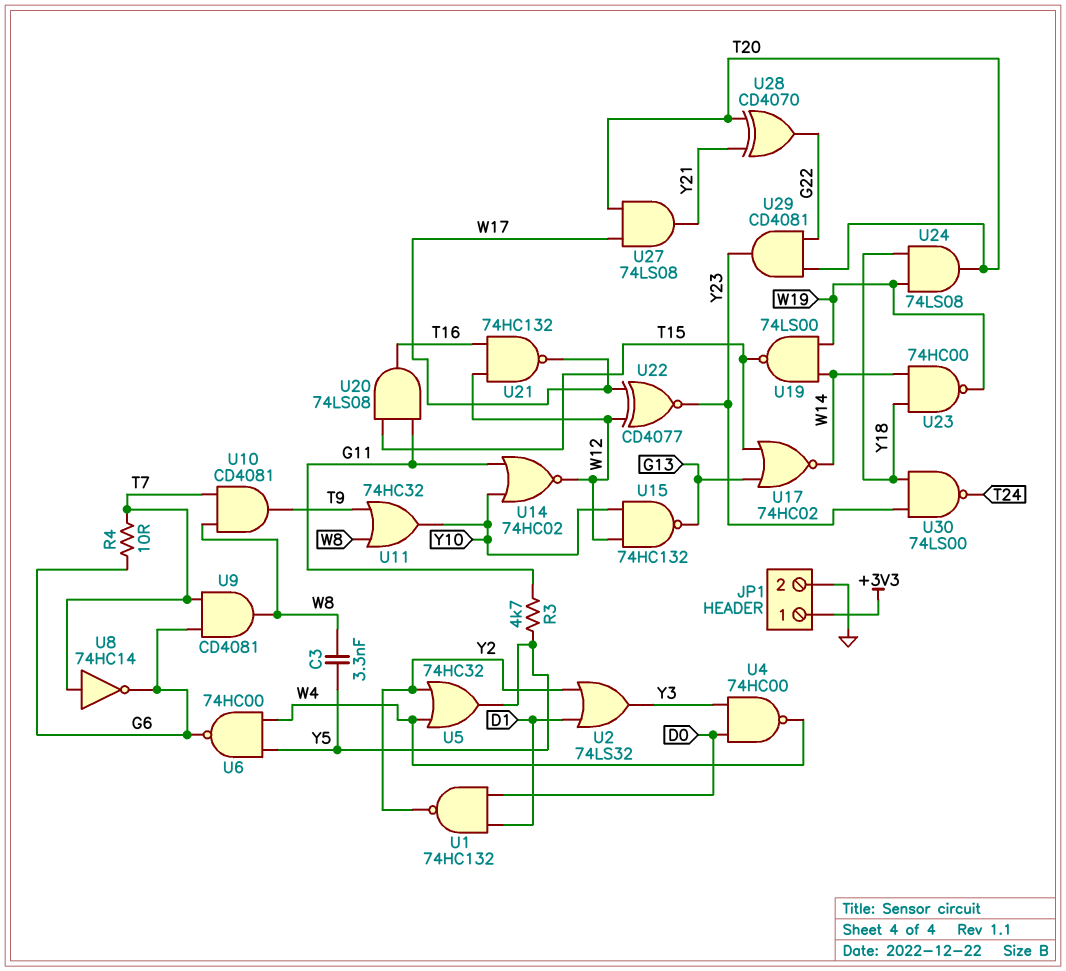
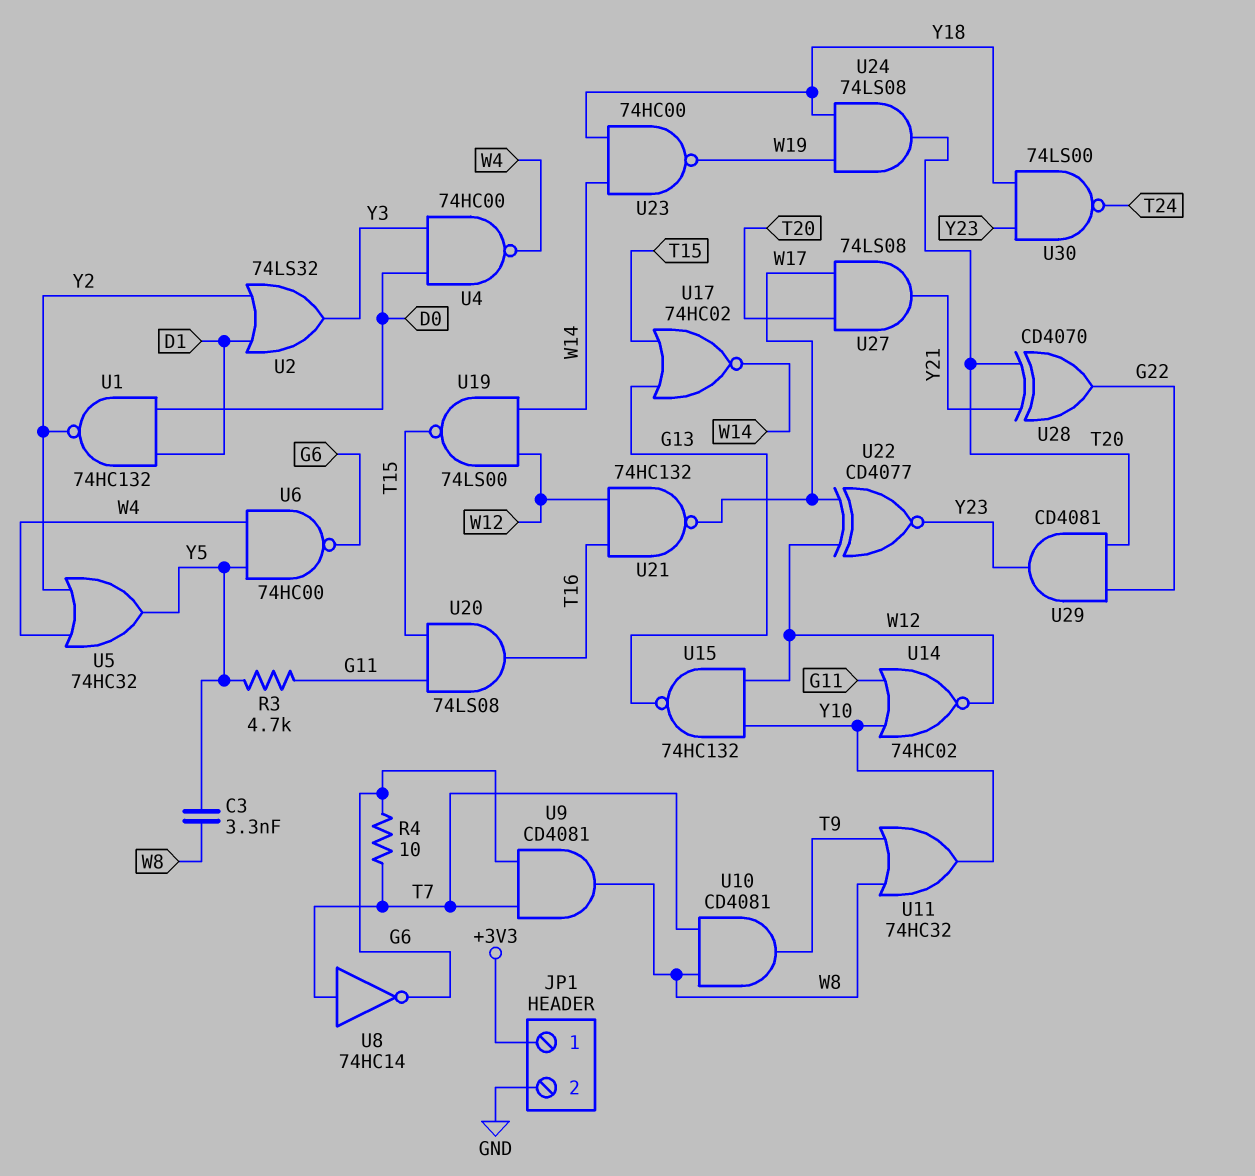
U19: NAND 74LS00 (in W14, in W19, out T15) -> NAND 74LS00 (in W12, in W14, out T15)

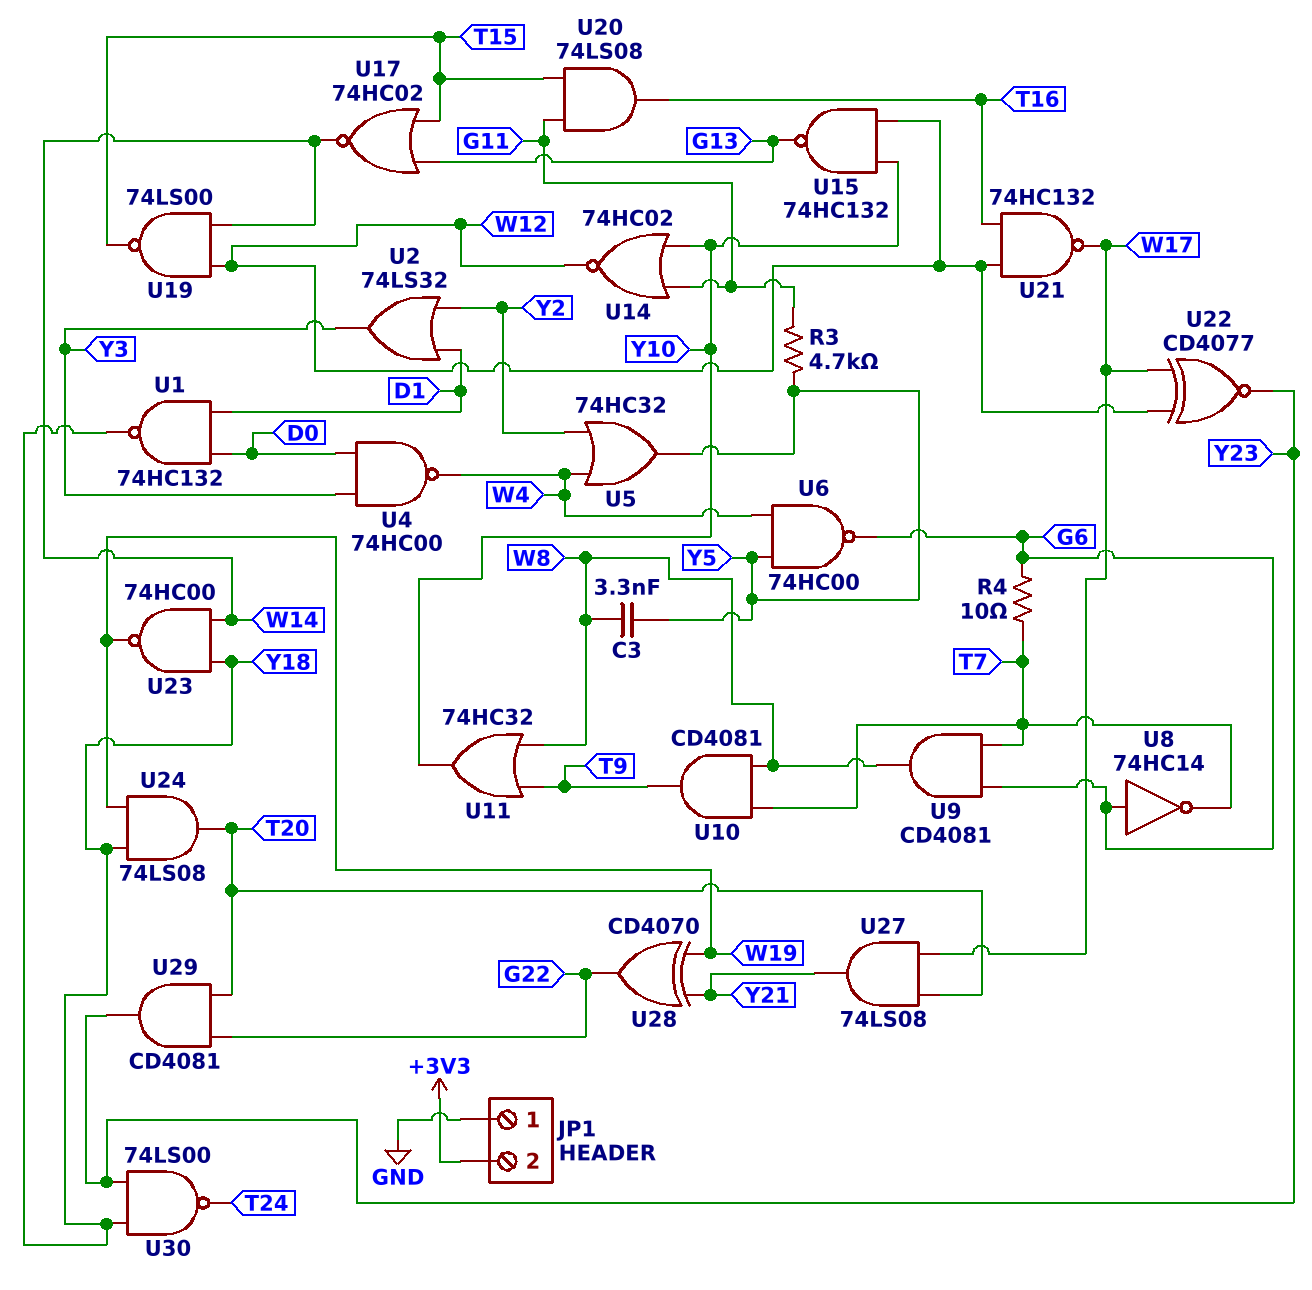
JP1 pin 1: +3V3 -> GND
JP1 pin 2: GND -> +3V3
U1: NAND 74HC132 (in D0, in D1, out Y2) -> NAND 74HC132 (in D0, in D1, out Y18)
U8: NOT 74HC14 (in T7, out G6) -> NOT 74HC14 (in G6, out T7)
U28: XOR CD4070 (in T20, in Y21, out G22) -> XOR CD4070 (in W19, in Y21, out G22)

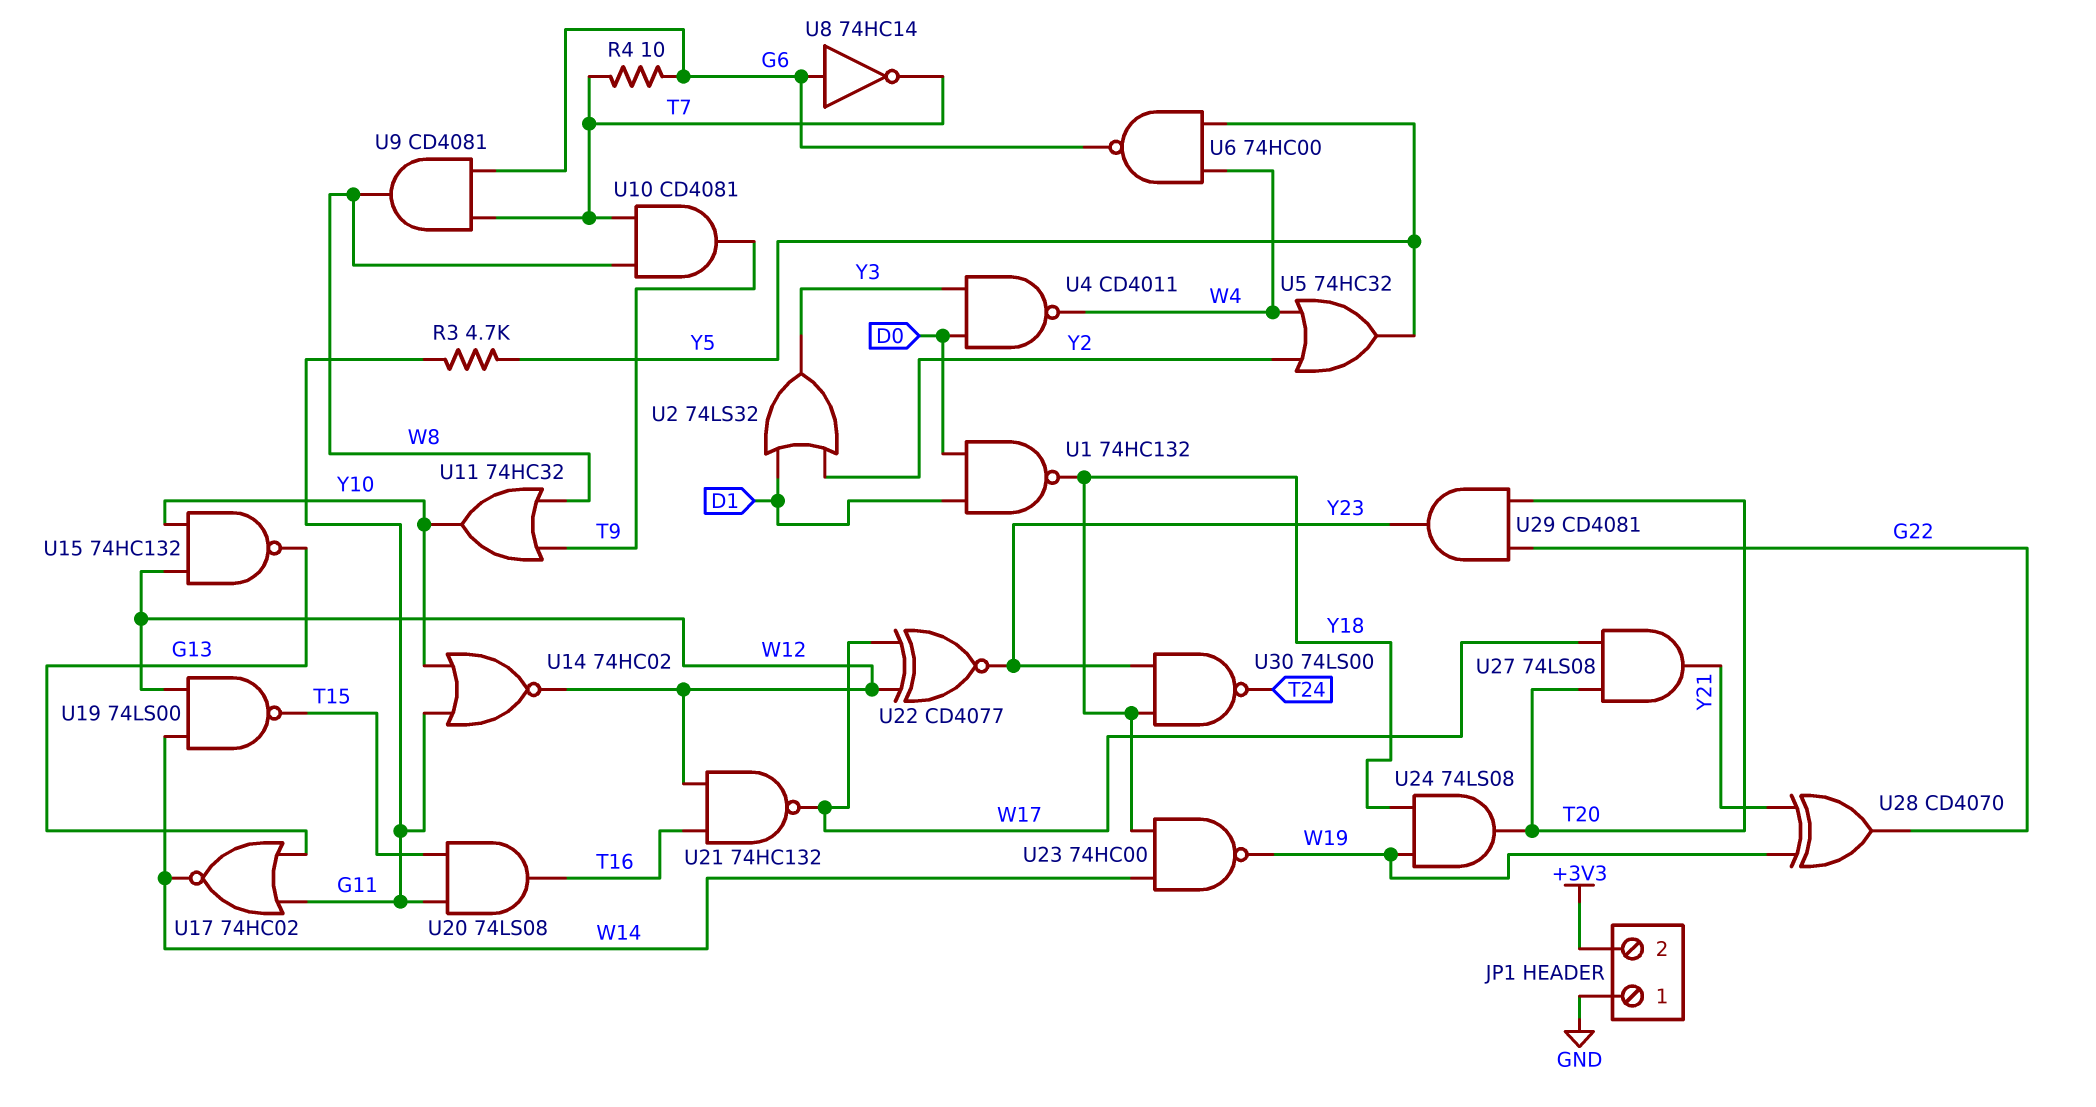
C3: 3.3nF (W8, Y5) -> none
U4: NAND 74HC00 (in D0, in Y3, out W4) -> NAND CD4011 (in D0, in Y3, out W4)
U17: NOR 74HC02 (in G13, in T15, out W14) -> NOR 74HC02 (in G11, in G13, out W14)

